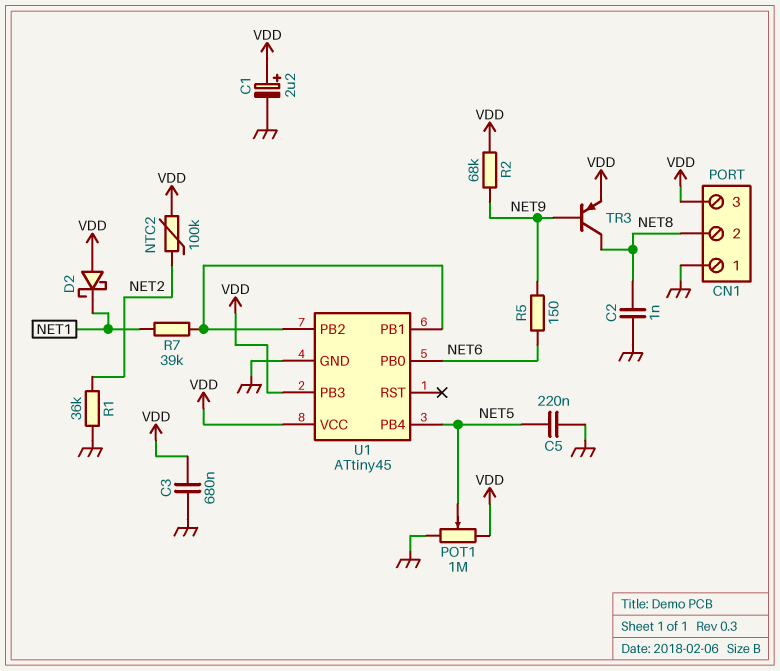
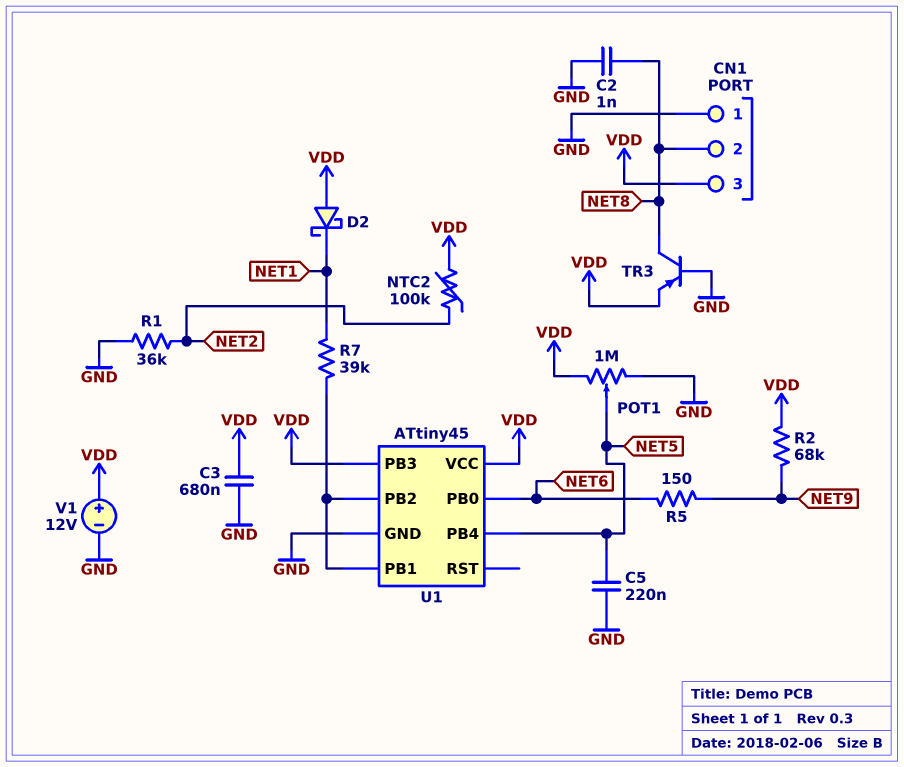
C1: 2.2uF (plus VDD, minus GND) -> none
TR3: PNP (B NET9, C NET8, E VDD) -> PNP (B GND, C NET8, E VDD)
V1: none -> 12V (plus VDD, minus GND)

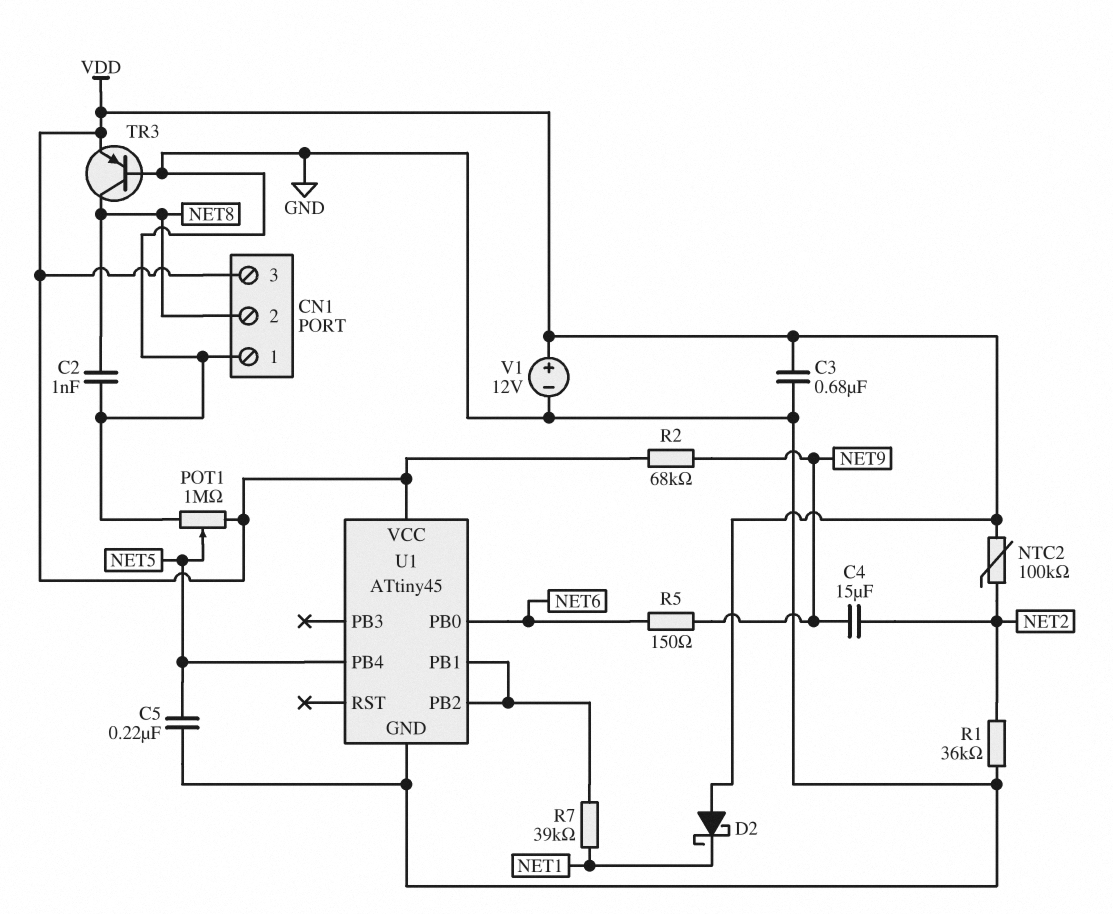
C4: none -> 15uF (NET2, NET9)
U1 pin PB3: VDD -> none

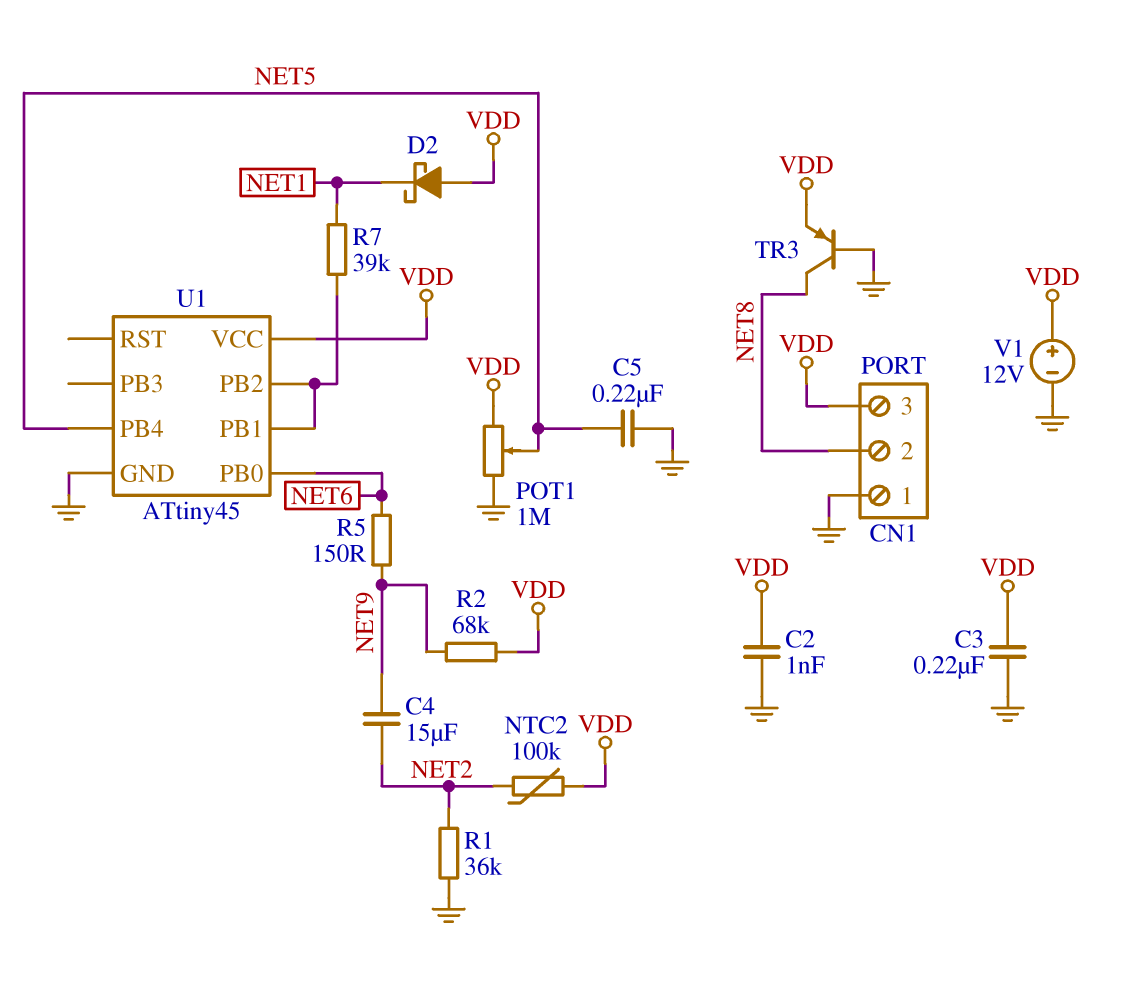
C2: 1nF (GND, NET8) -> 1nF (GND, VDD)
C3: 680nF (GND, VDD) -> 220nF (GND, VDD)

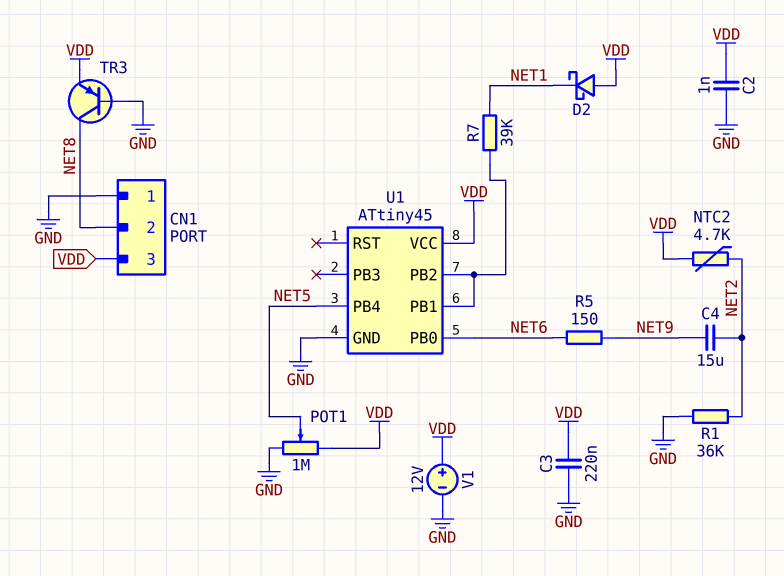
C5: 220nF (GND, NET5) -> none
NTC2: 100k (NET2, VDD) -> 4.7k (NET2, VDD)
R2: 68k (NET9, VDD) -> none

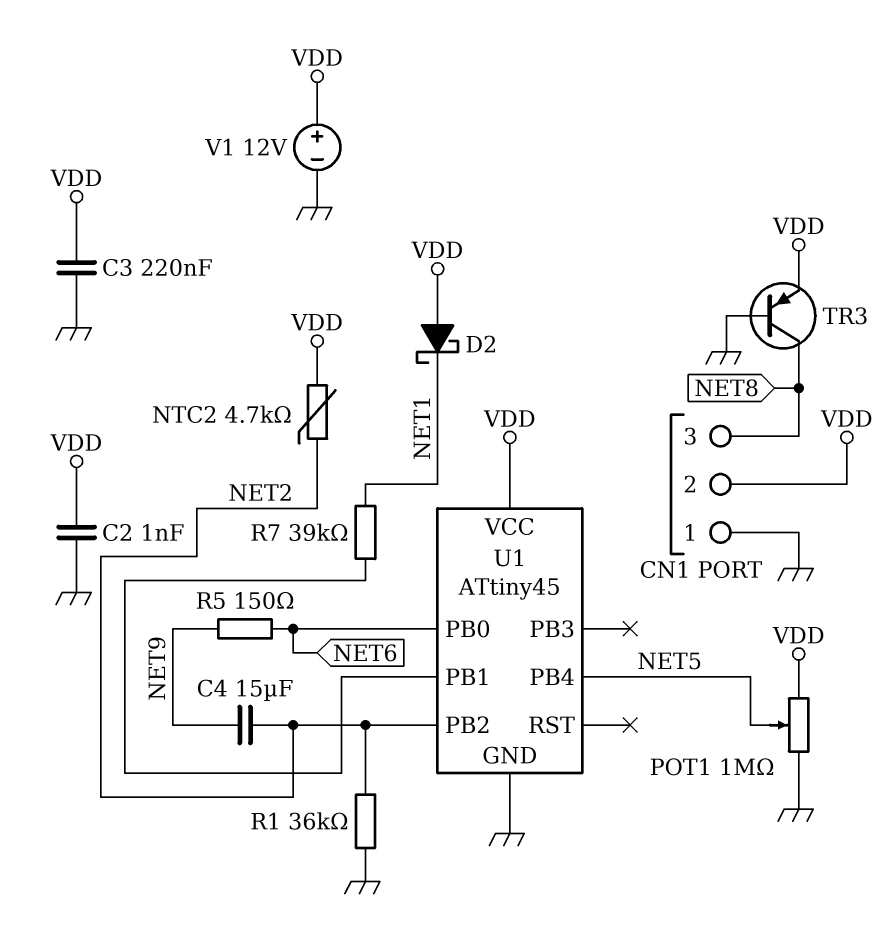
CN1 pin 2: NET8 -> VDD
CN1 pin 3: VDD -> NET8
U1 pin PB2: U1/PB1 -> NET2

